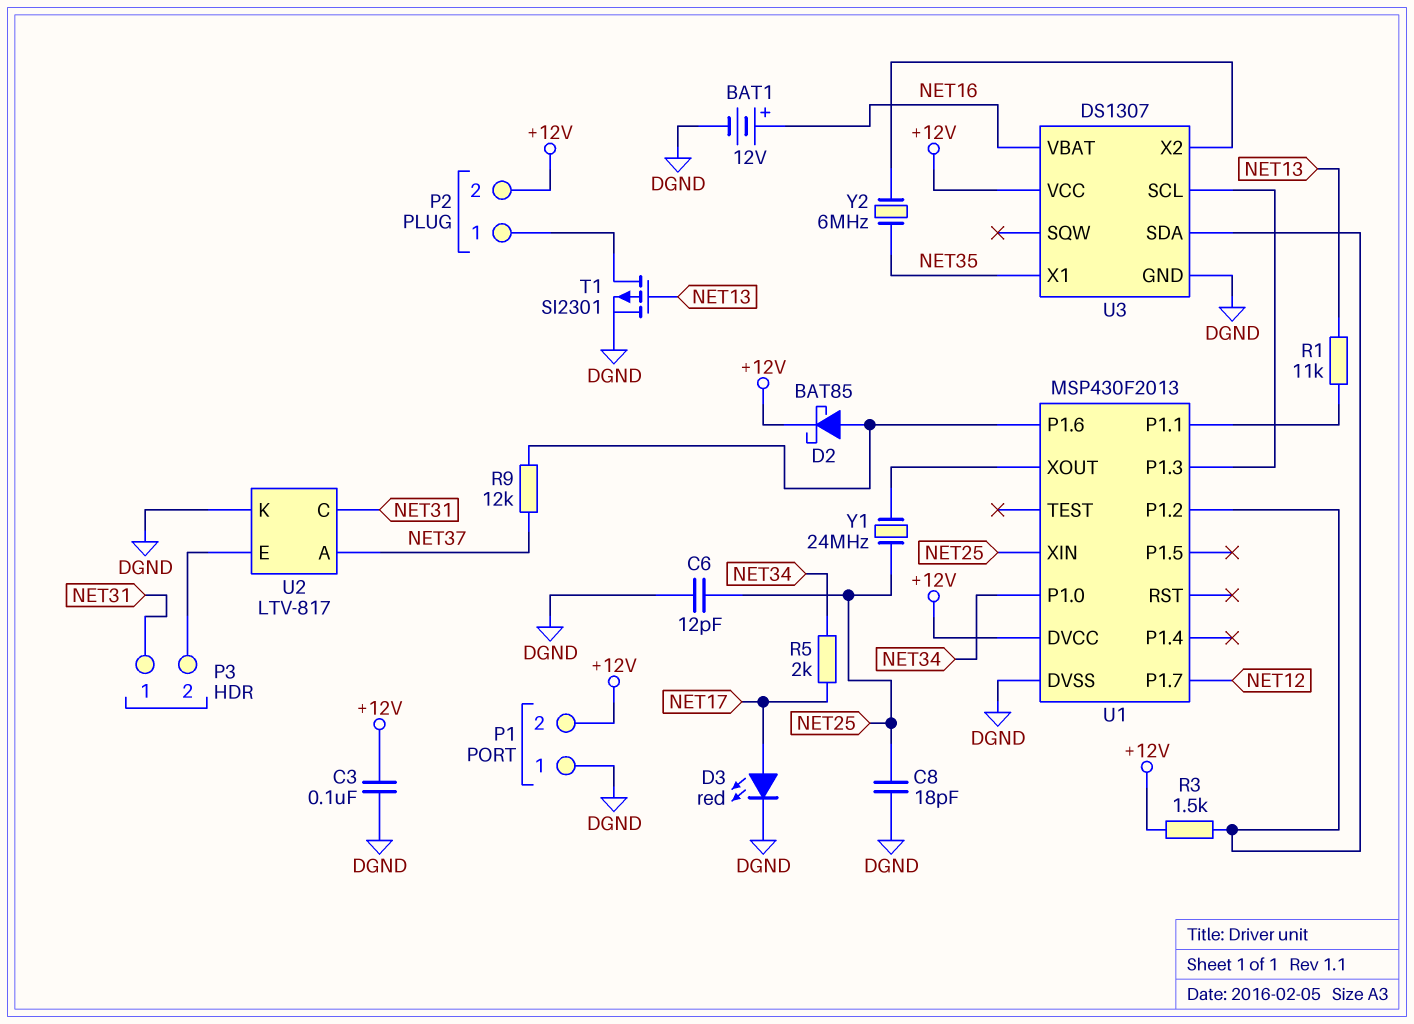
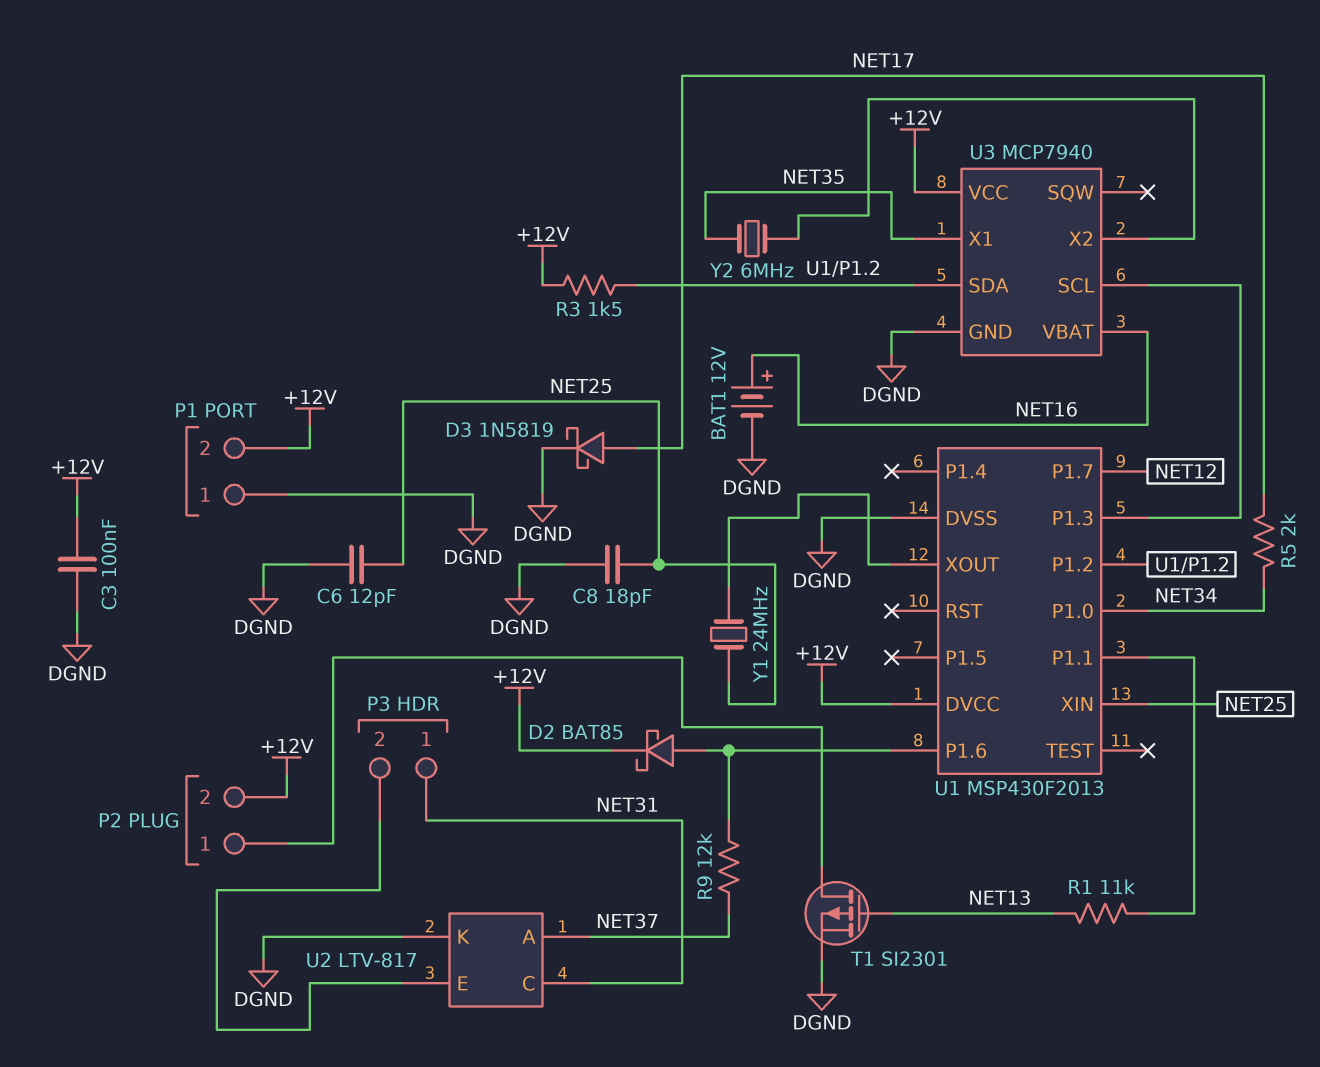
D3: LED red (A NET17, K DGND) -> schottky 1N5819 (A NET17, K DGND)
U3: DS1307 -> MCP7940

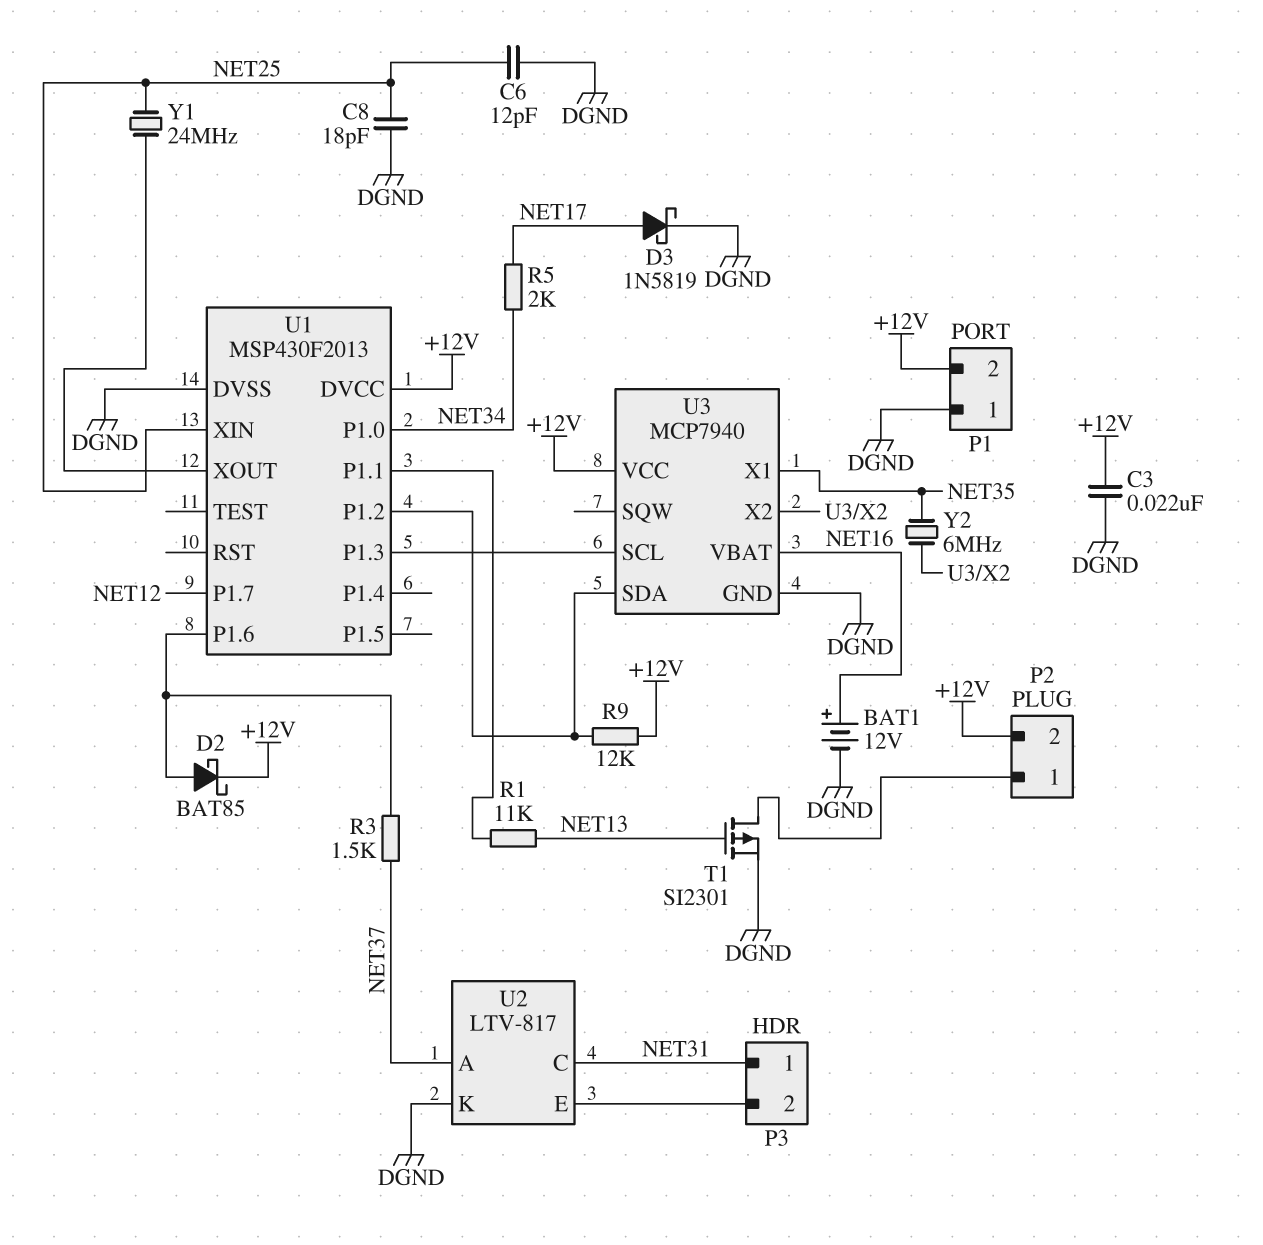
C3: 100nF (+12V, DGND) -> 22nF (+12V, DGND)
R3: 1.5k (+12V, U1/P1.2) -> 1.5k (NET37, U1/P1.6)
R9: 12k (NET37, U1/P1.6) -> 12k (+12V, U1/P1.2)

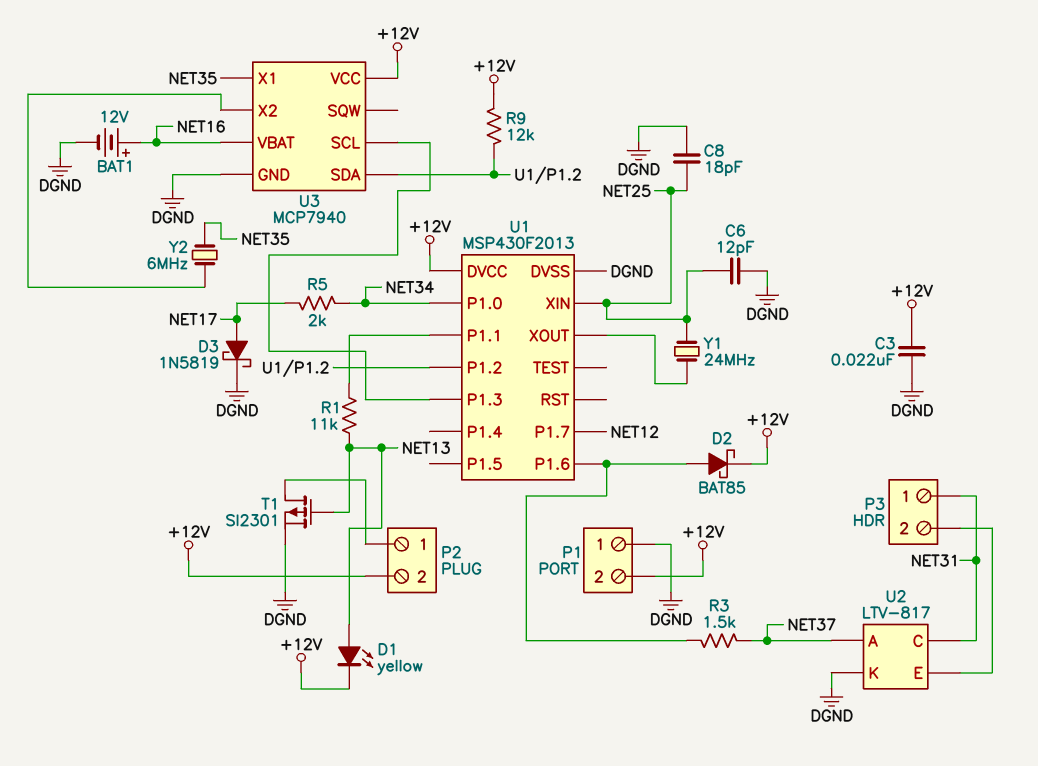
D1: none -> LED yellow (A NET13, K +12V)

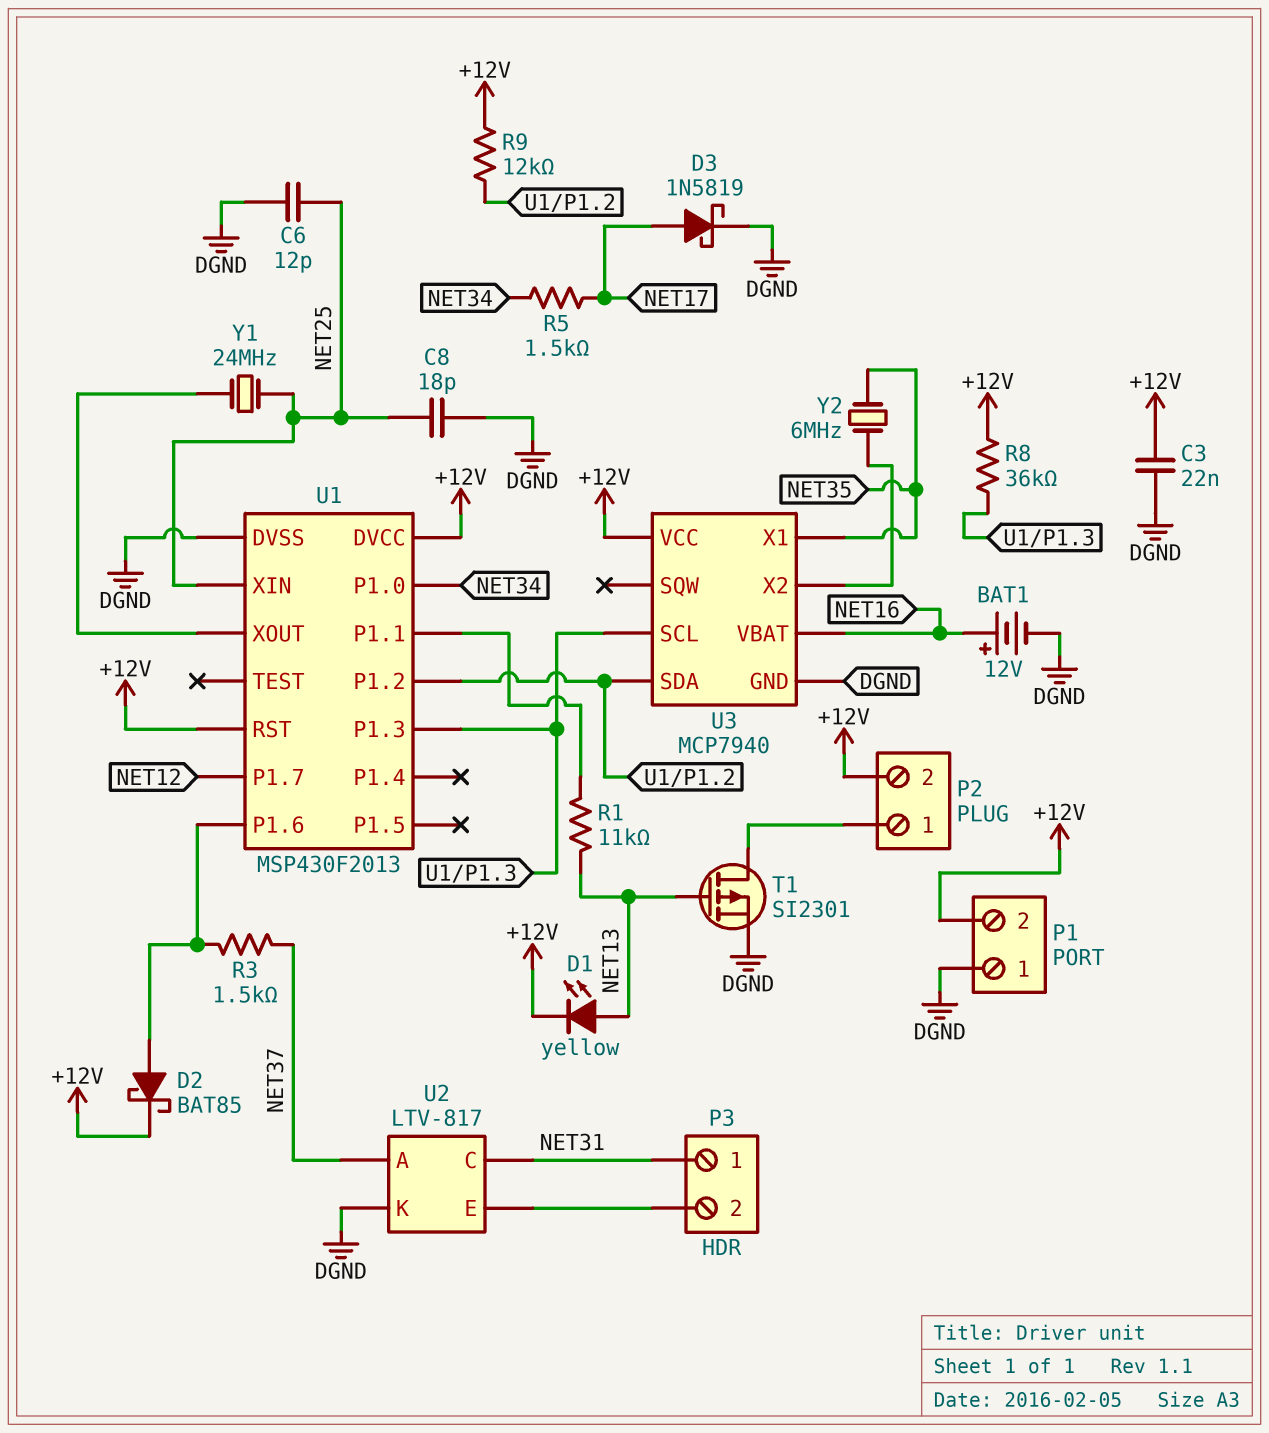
R5: 2k (NET17, NET34) -> 1.5k (NET17, NET34)
R8: none -> 36k (+12V, U1/P1.3)
U1 pin RST: none -> +12V

